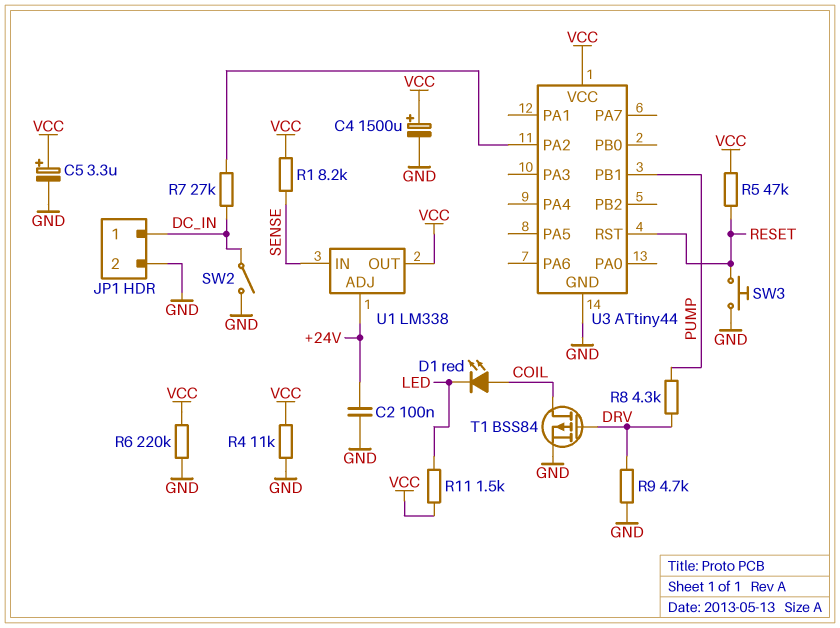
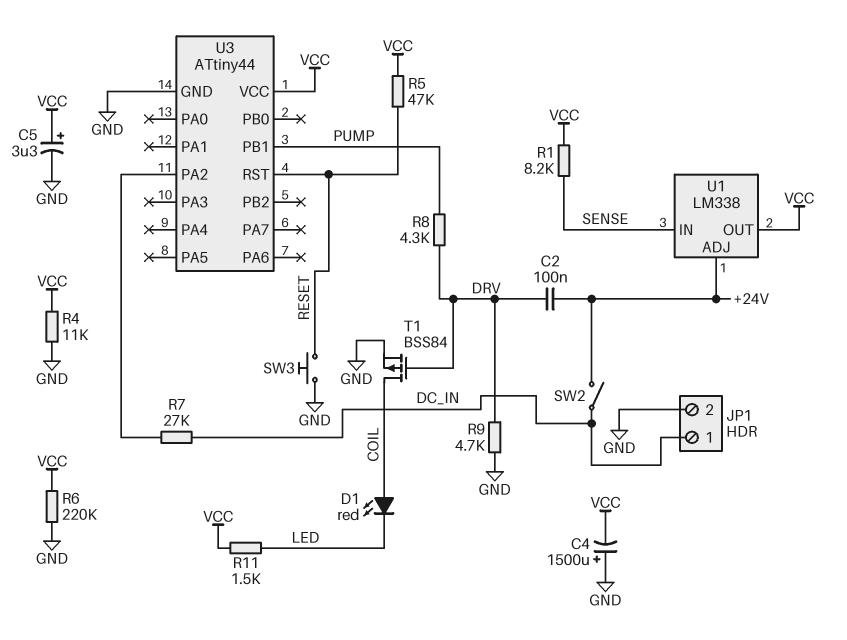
C2: 100nF (+24V, GND) -> 100nF (+24V, DRV)
C4: 1500uF (plus VCC, minus GND) -> 1500uF (plus GND, minus VCC)
SW2: switch (DC_IN, GND) -> switch (+24V, DC_IN)

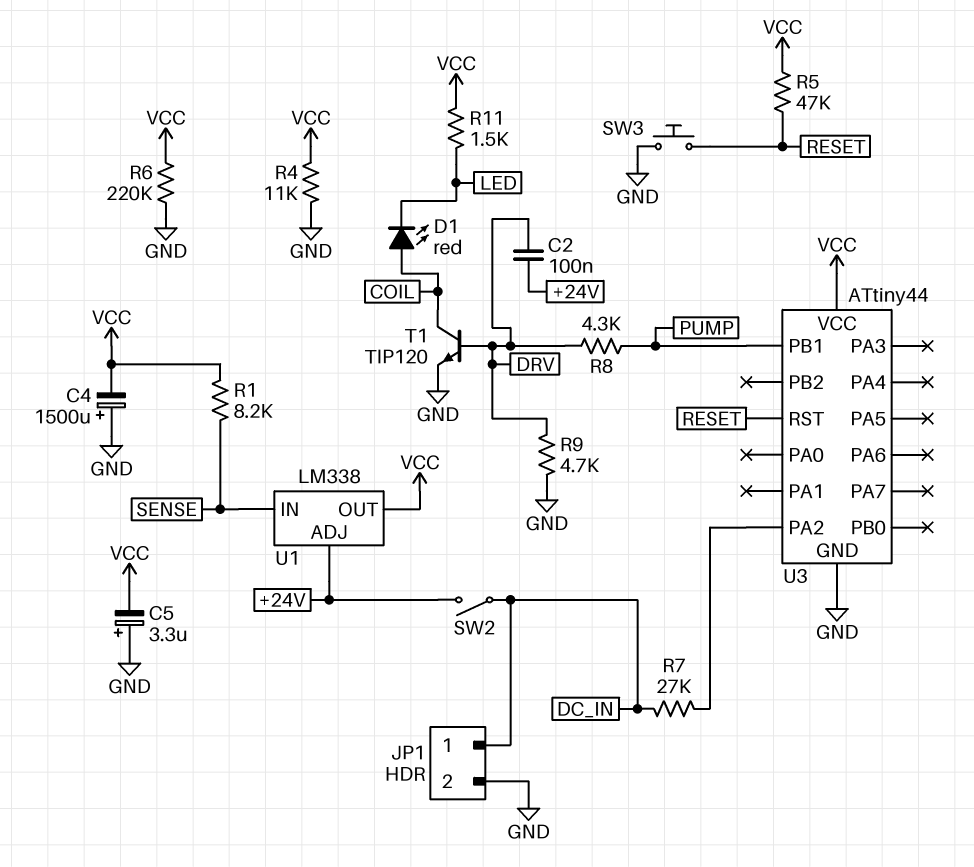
C5: 3.3uF (plus VCC, minus GND) -> 3.3uF (plus GND, minus VCC)
T1: PMOS BSS84 (G DRV, D COIL, S GND) -> NPN TIP120 (B DRV, C COIL, E GND)

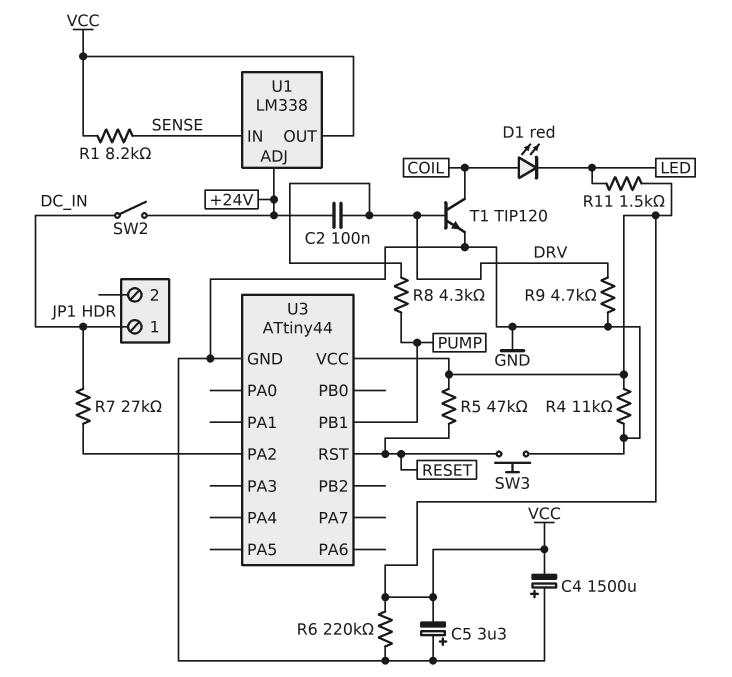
JP1 pin 2: GND -> none

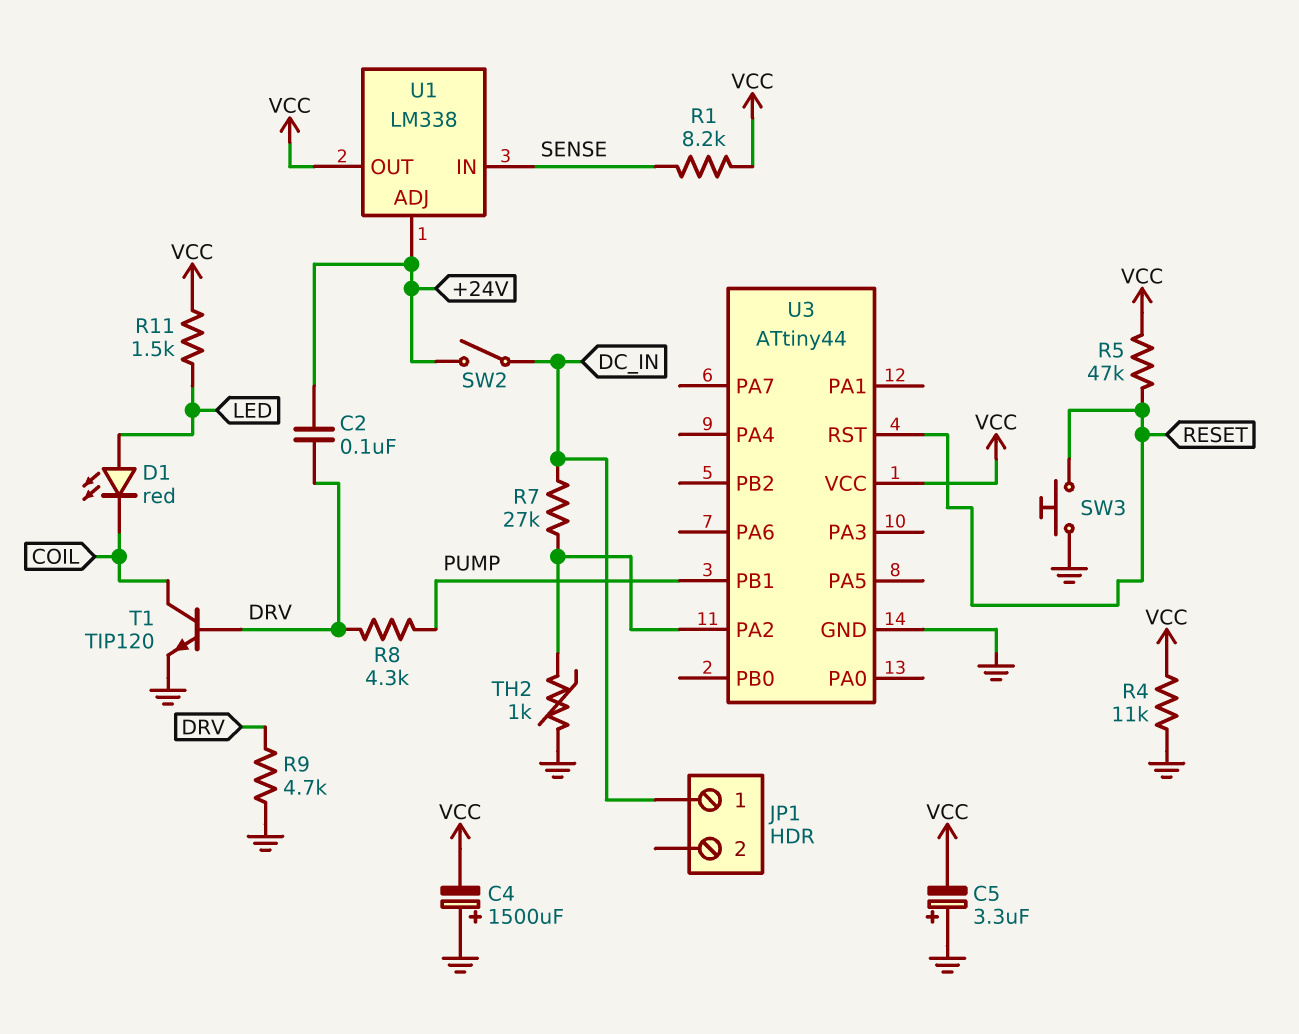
D1: LED red (A COIL, K LED) -> LED red (A LED, K COIL)
R6: 220k (GND, VCC) -> none
TH2: none -> 1k (GND, U3/PA2)

